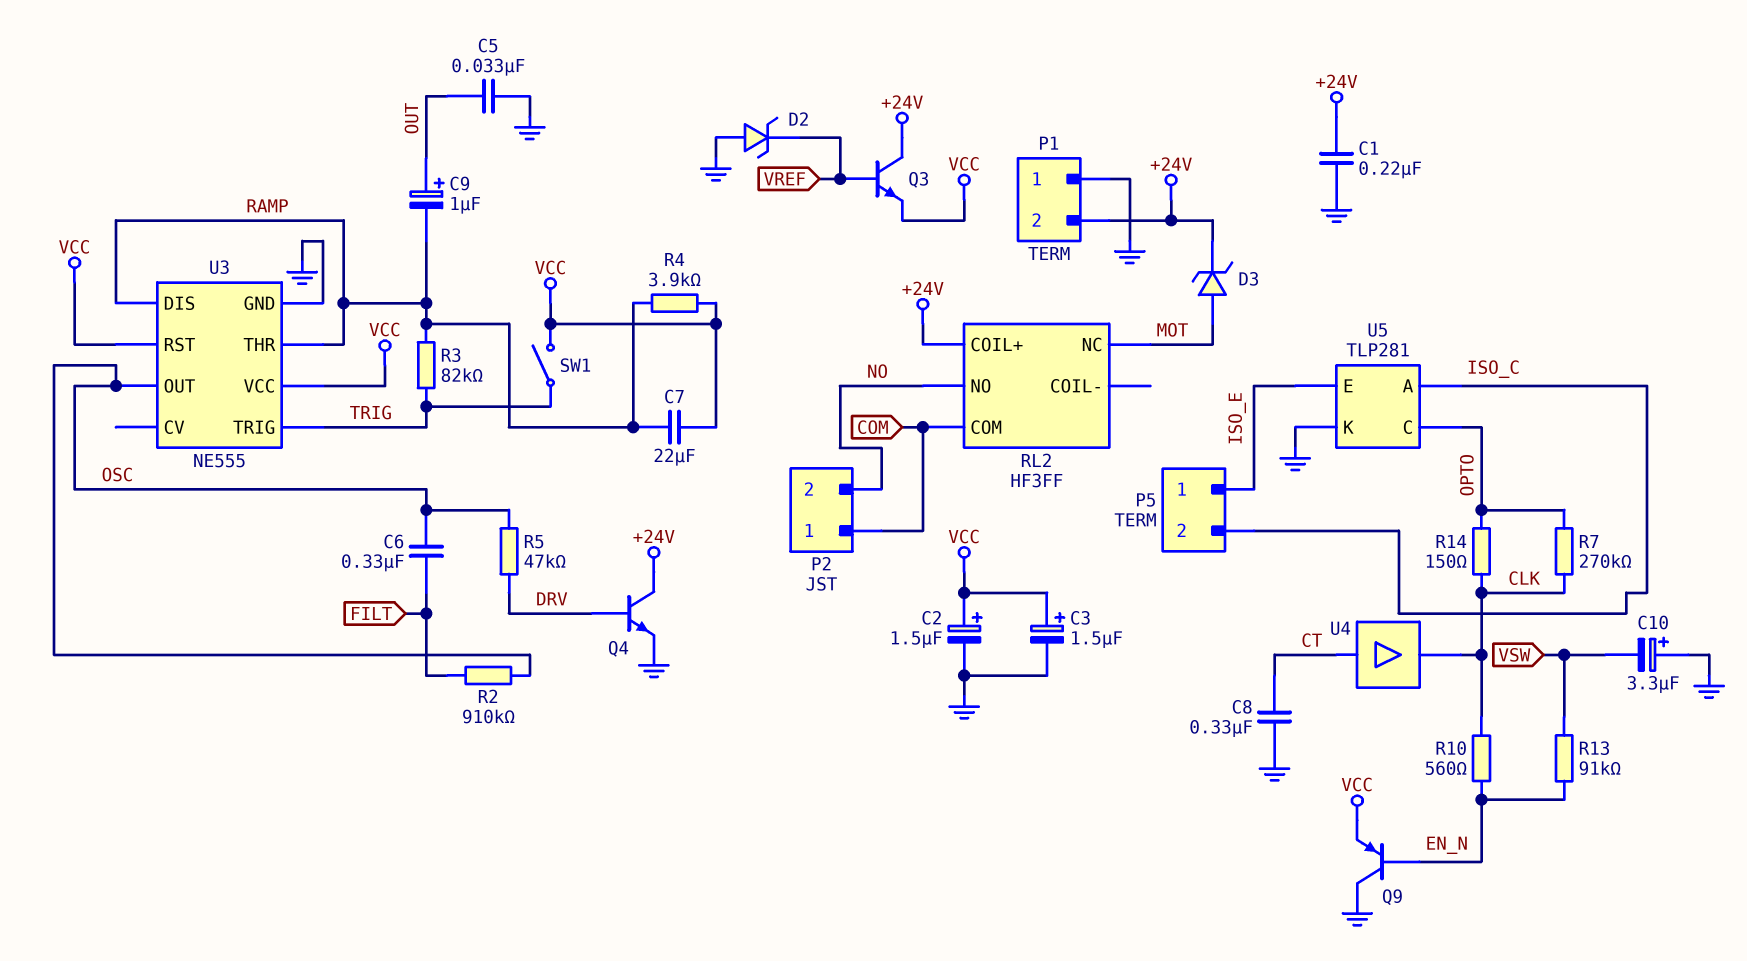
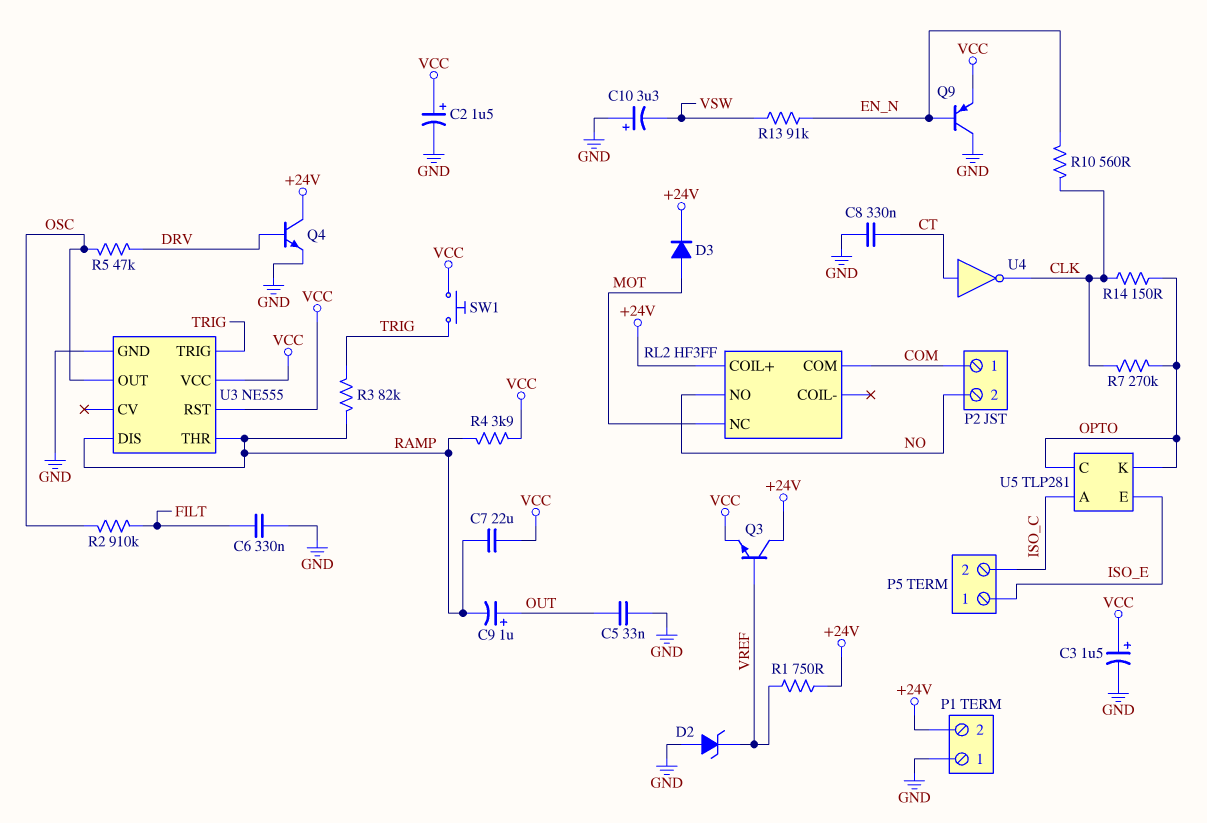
C1: 220nF (+24V, GND) -> none
C6: 330nF (FILT, OSC) -> 330nF (FILT, GND)
D3: zener (A MOT, K +24V) -> diode (A MOT, K +24V)
R1: none -> 750 (+24V, VREF)
SW1: switch (TRIG, VCC) -> button (TRIG, VCC)
U4: buffer (in CT, out CLK) -> NOT (in CT, out CLK)
U5 pin K: GND -> OPTO

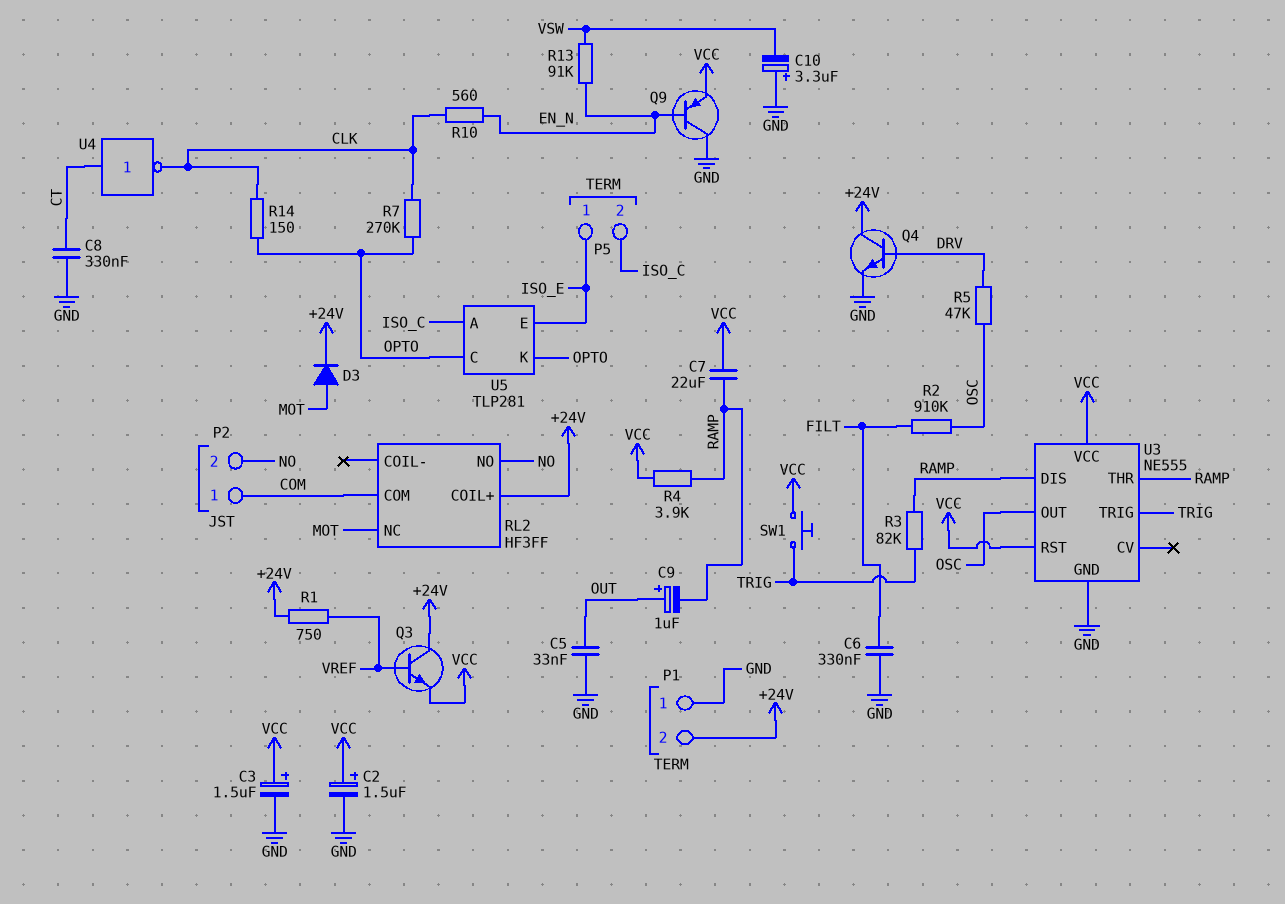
D2: zener (A GND, K VREF) -> none

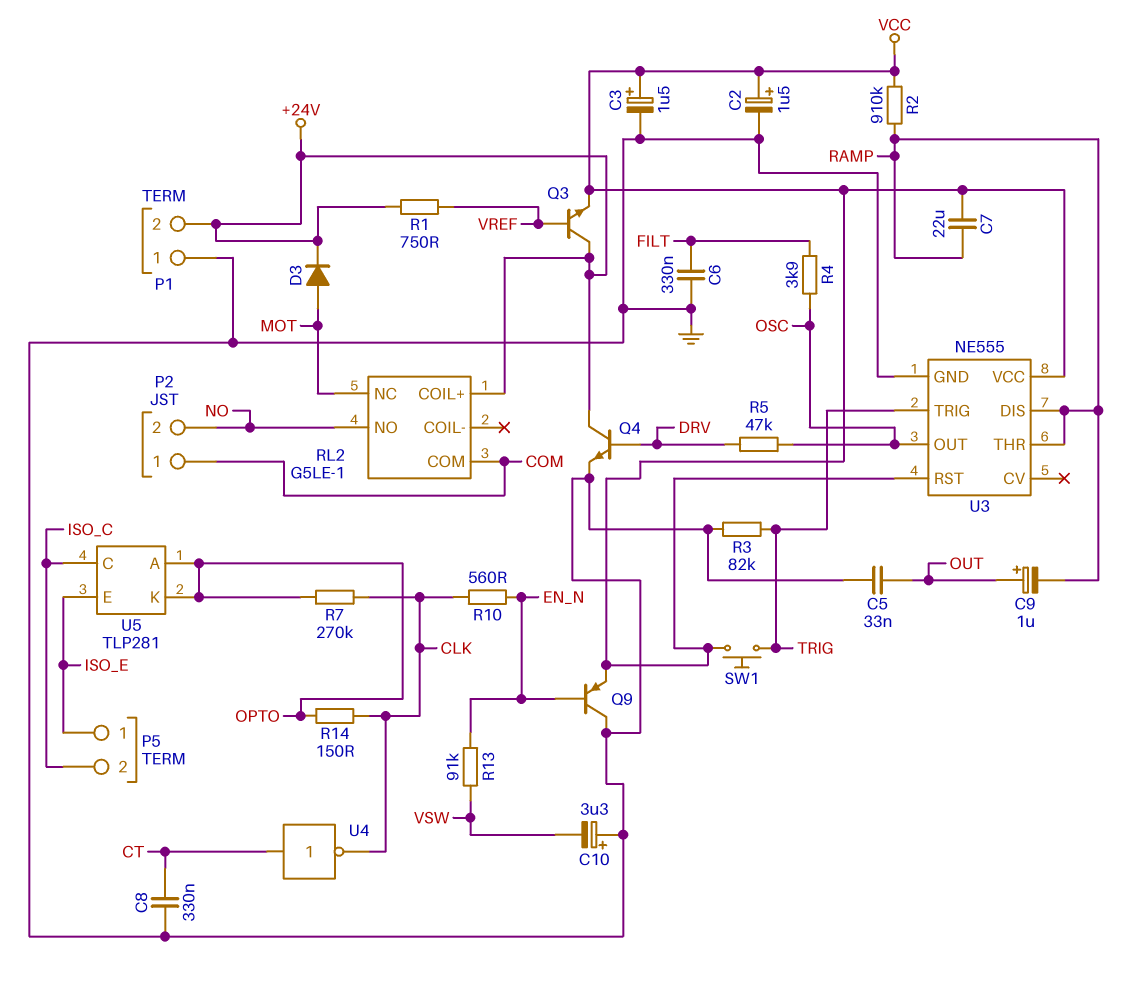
R2: 910k (FILT, OSC) -> 910k (RAMP, VCC)
R3: 82k (RAMP, TRIG) -> 82k (GND, TRIG)
R4: 3.9k (RAMP, VCC) -> 3.9k (FILT, OSC)
RL2: HF3FF -> G5LE-1
U5 pin A: ISO_C -> OPTO
U5 pin C: OPTO -> ISO_C

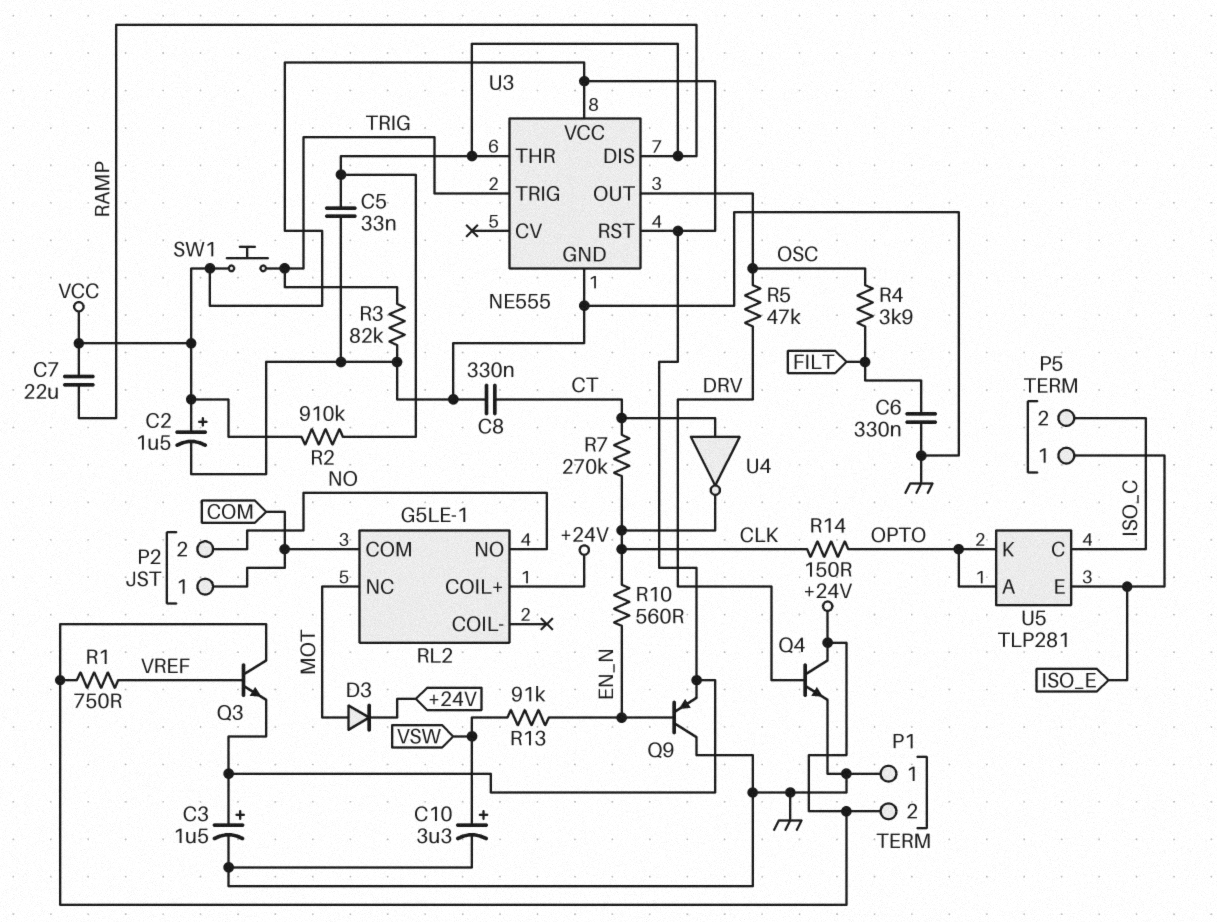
C5: 33nF (GND, OUT) -> 33nF (GND, RAMP)
C9: 1uF (plus OUT, minus RAMP) -> none
C10: 3.3uF (plus GND, minus VSW) -> 3.3uF (plus VSW, minus GND)
R7: 270k (CLK, OPTO) -> 270k (CLK, CT)

